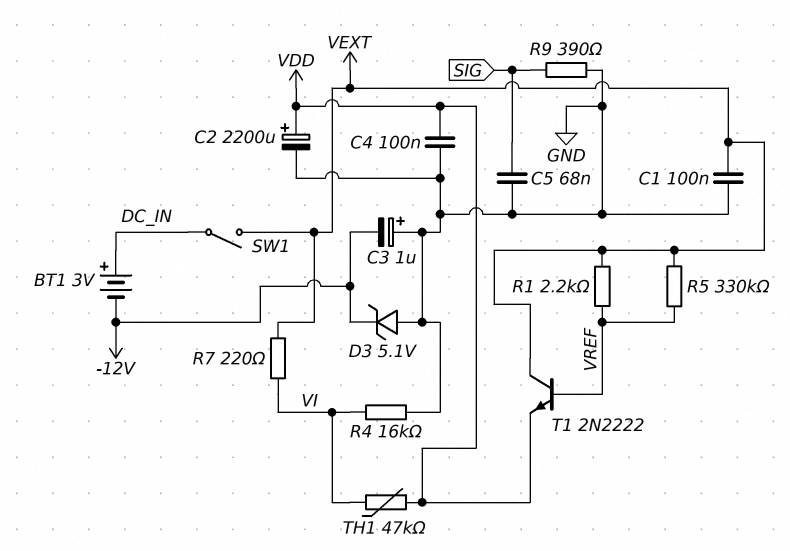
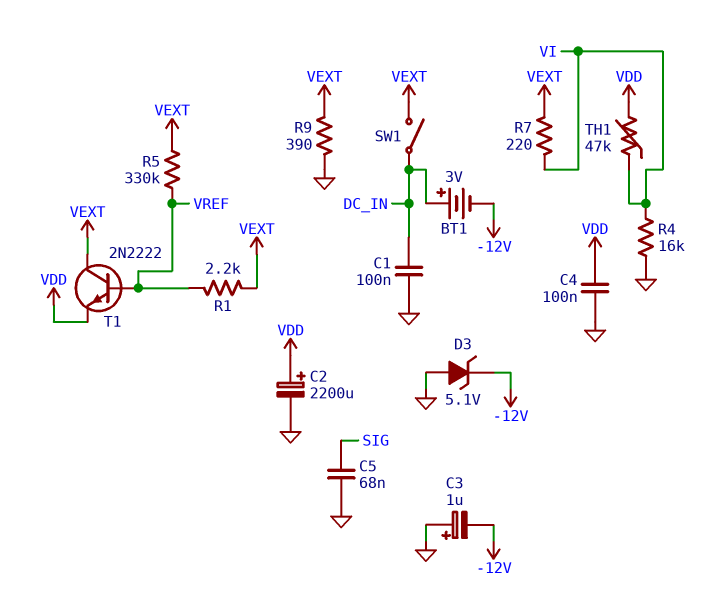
C1: 100nF (GND, VEXT) -> 100nF (DC_IN, GND)
R9: 390 (GND, SIG) -> 390 (GND, VEXT)

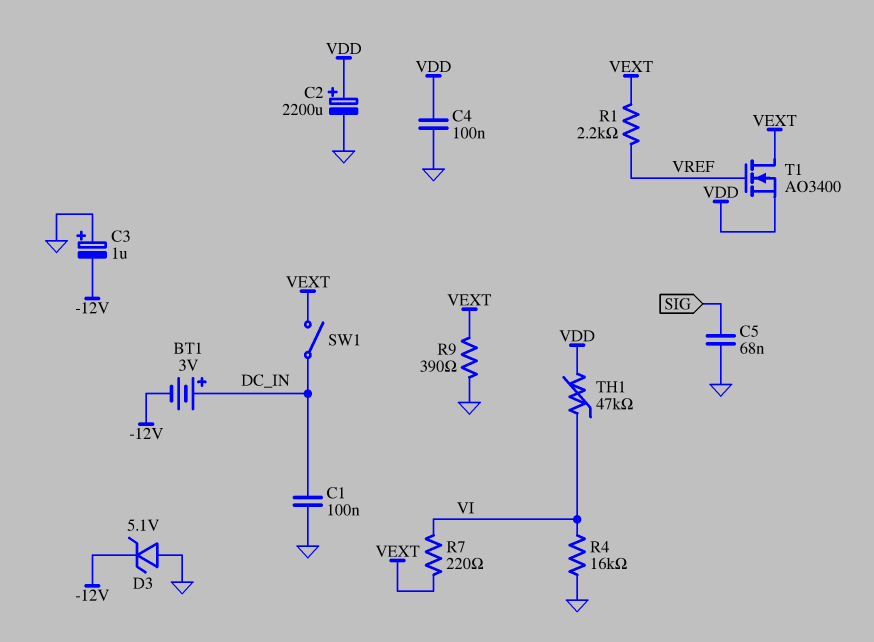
R5: 330k (VEXT, VREF) -> none
T1: NPN 2N2222 (B VREF, C VEXT, E VDD) -> NMOS AO3400 (G VREF, D VEXT, S VDD)

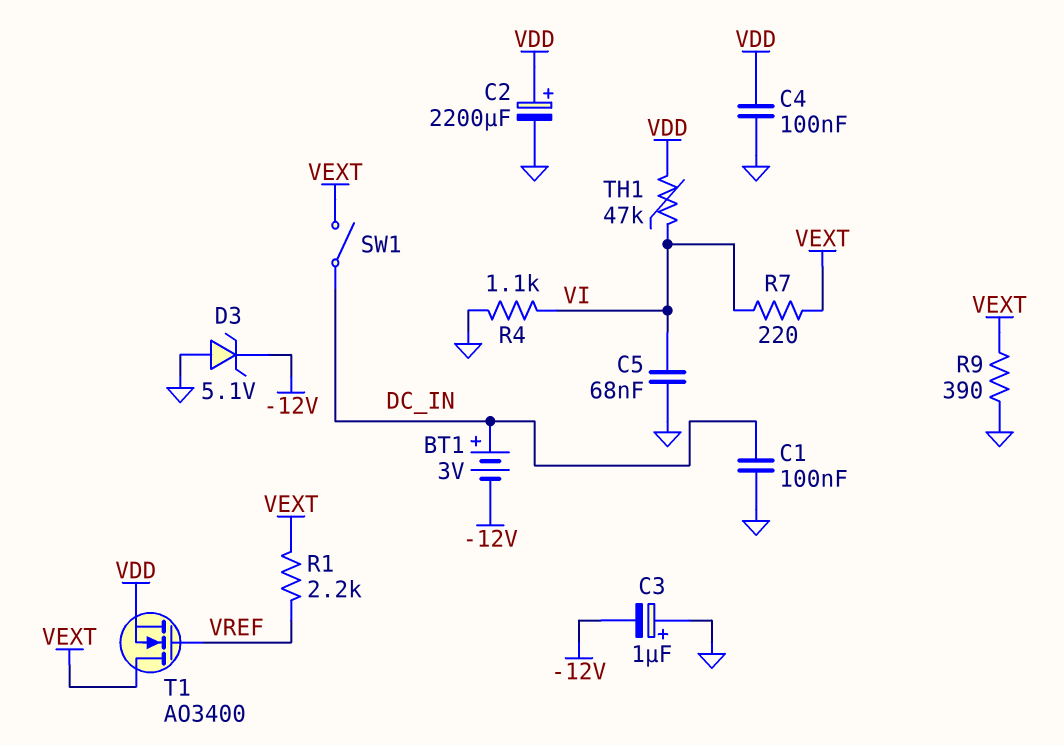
C5: 68nF (GND, SIG) -> 68nF (GND, VI)
R4: 16k (GND, VI) -> 1.1k (GND, VI)

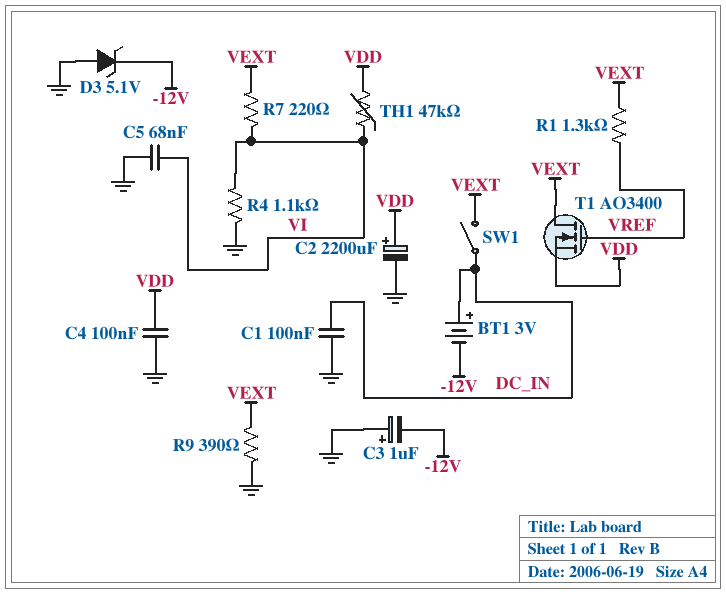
R1: 2.2k (VEXT, VREF) -> 1.3k (VEXT, VREF)

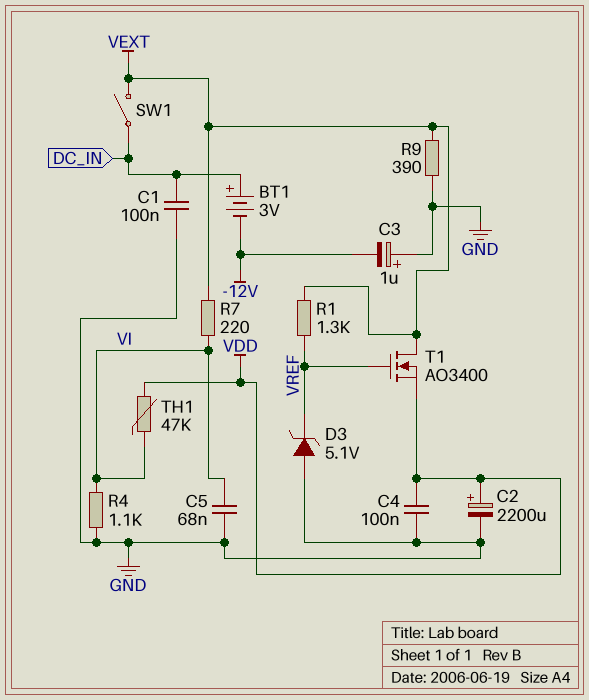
D3: zener 5.1V (A GND, K -12V) -> zener 5.1V (A GND, K VREF)

